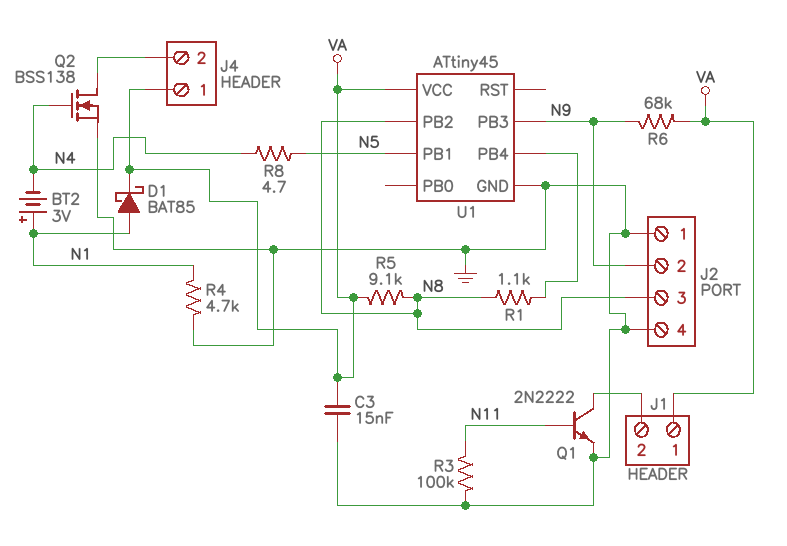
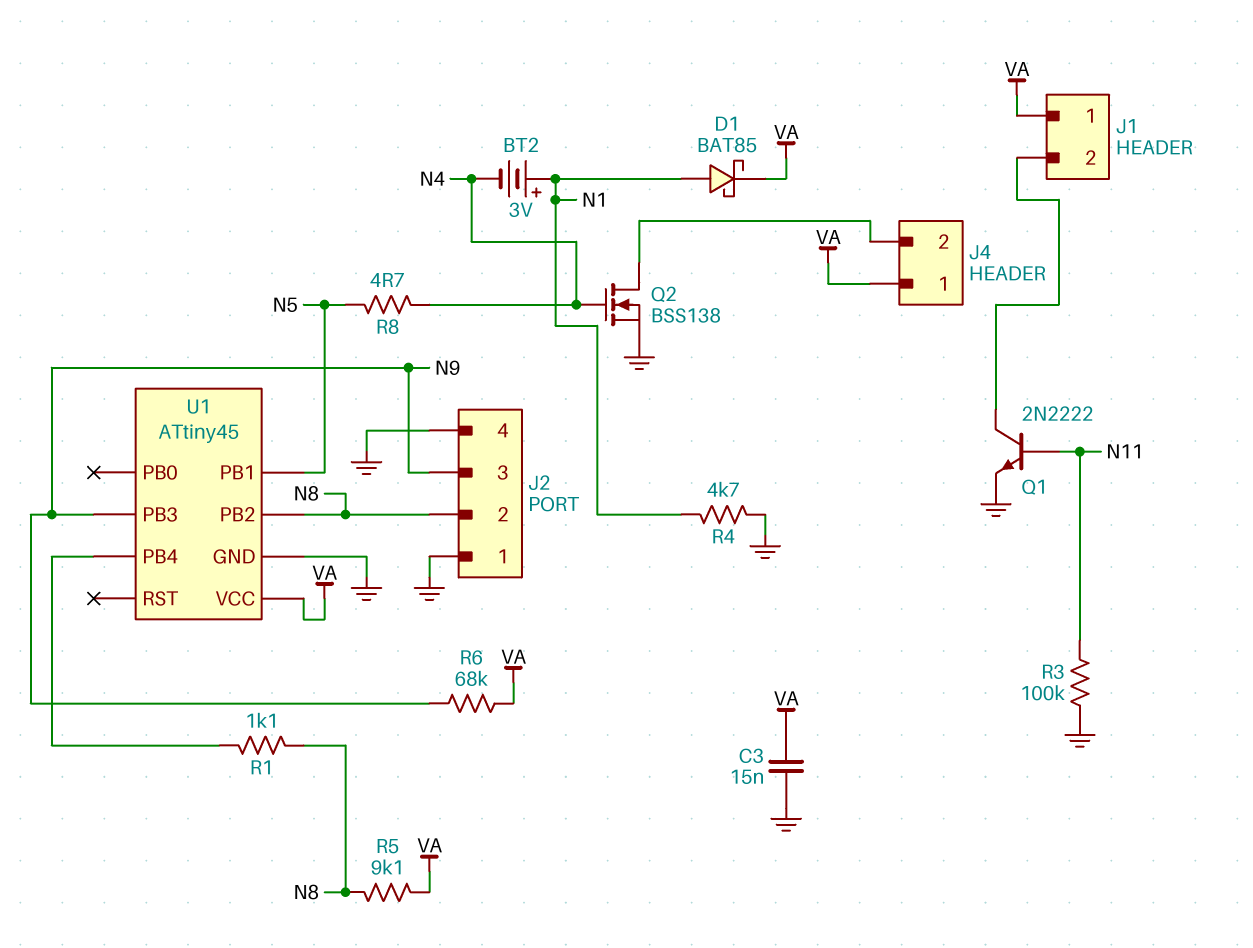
J2 pin 2: N9 -> N8
J2 pin 3: N8 -> N9

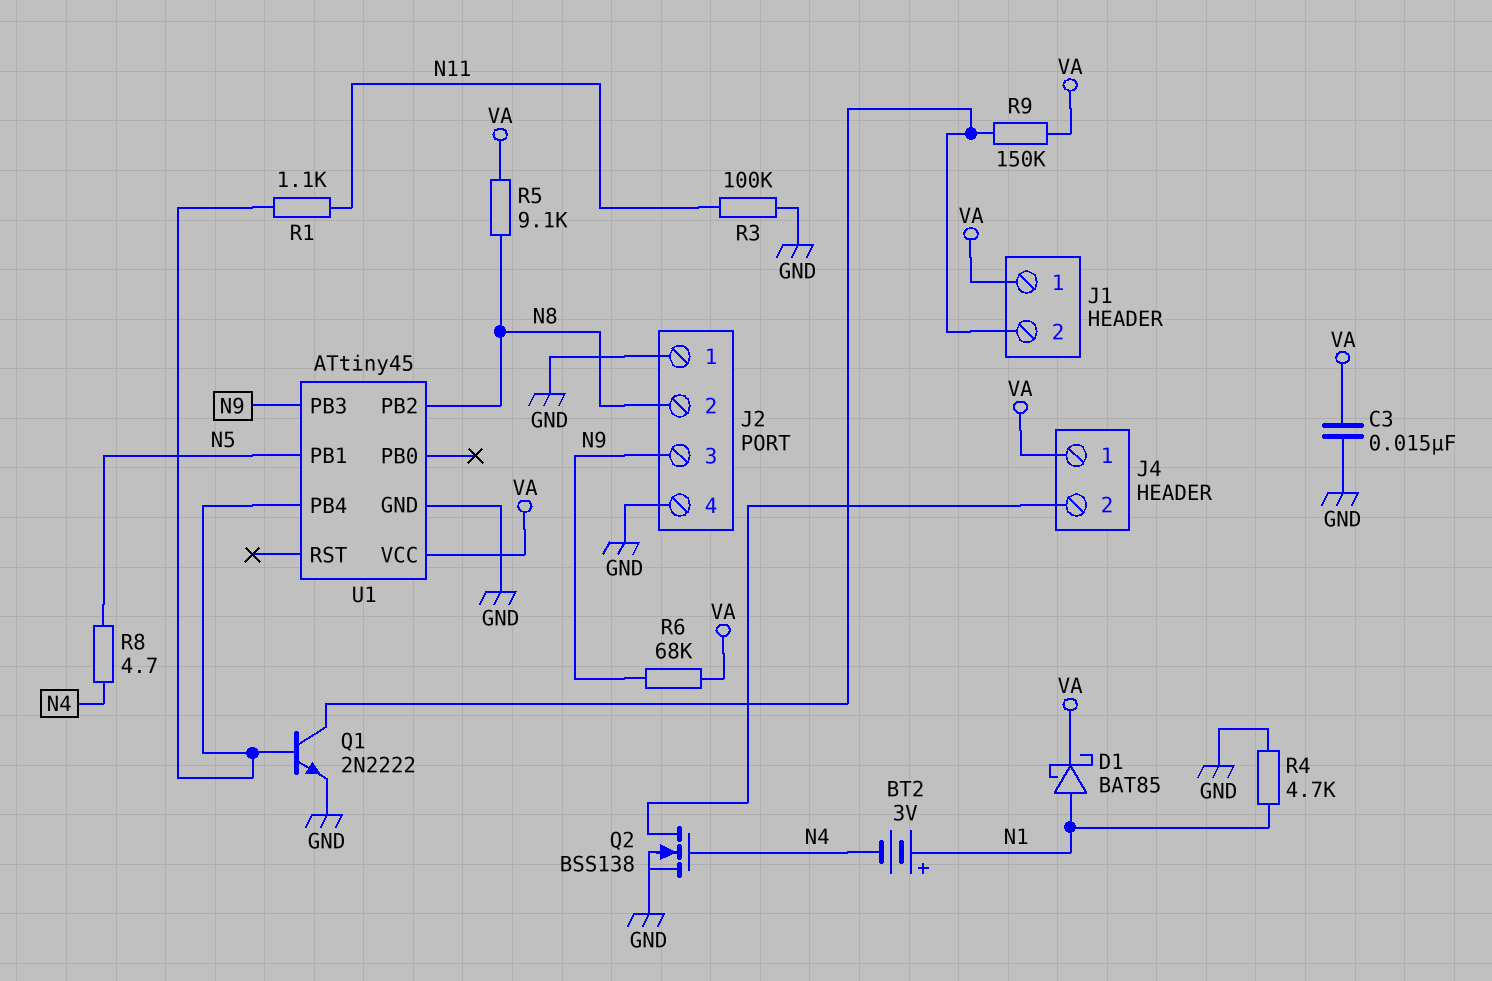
Q1: NPN 2N2222 (B N11, C J1/2, E GND) -> NPN 2N2222 (B U1/PB4, C J1/2, E GND)
R1: 1.1k (N8, U1/PB4) -> 1.1k (N11, U1/PB4)
R9: none -> 150k (J1/2, VA)

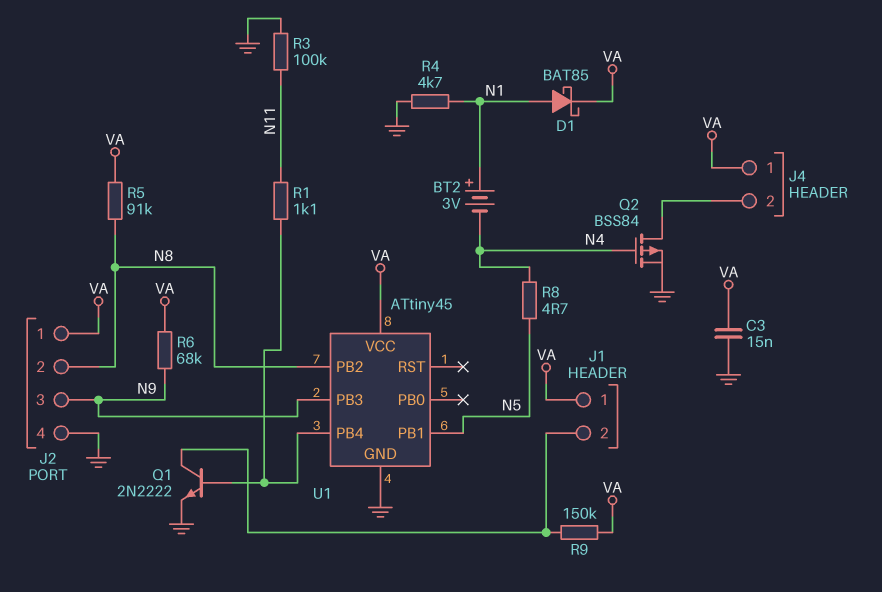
J2 pin 1: GND -> VA
Q2: NMOS BSS138 (G N4, D J4/2, S GND) -> PMOS BSS84 (G N4, D J4/2, S GND)
R5: 9.1k (N8, VA) -> 91k (N8, VA)

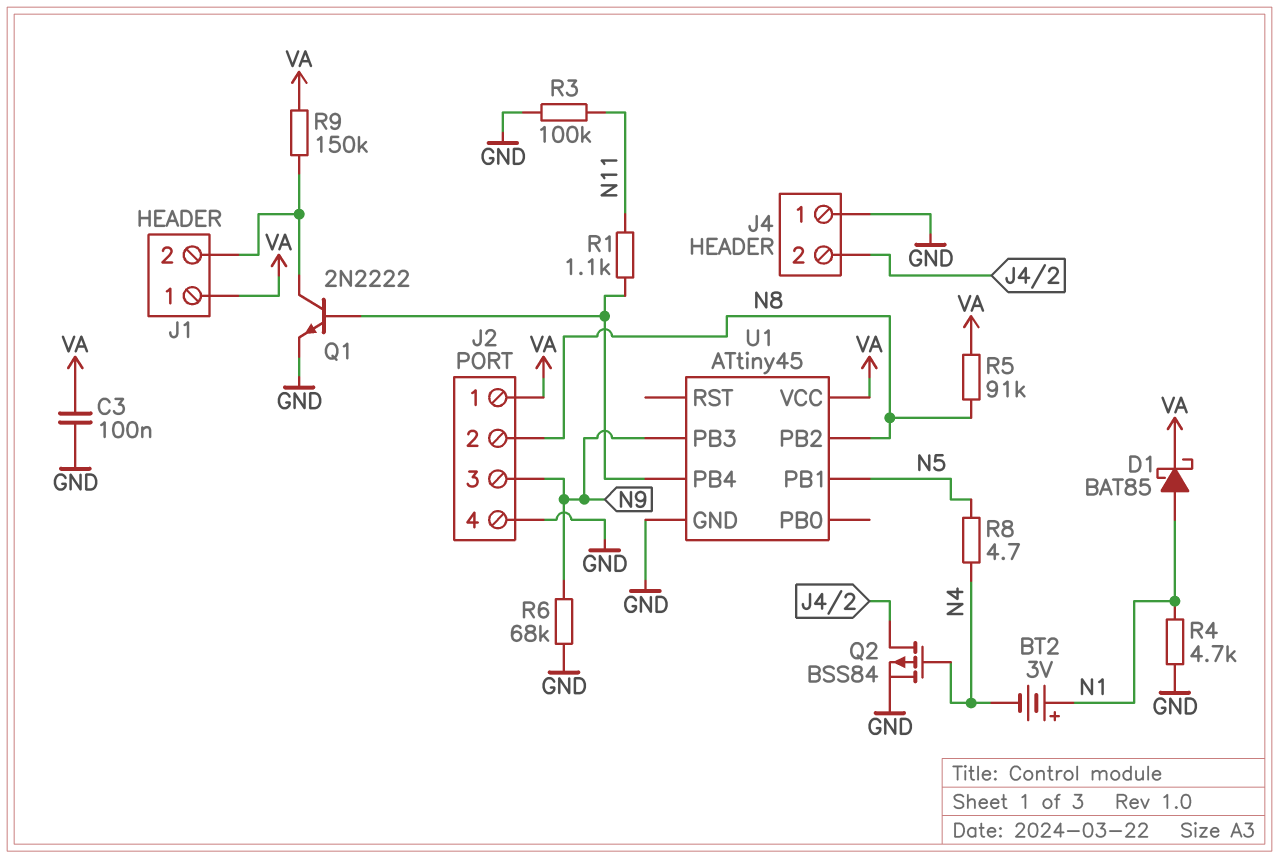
C3: 15nF (GND, VA) -> 100nF (GND, VA)
J4 pin 1: VA -> GND
R6: 68k (N9, VA) -> 68k (GND, N9)

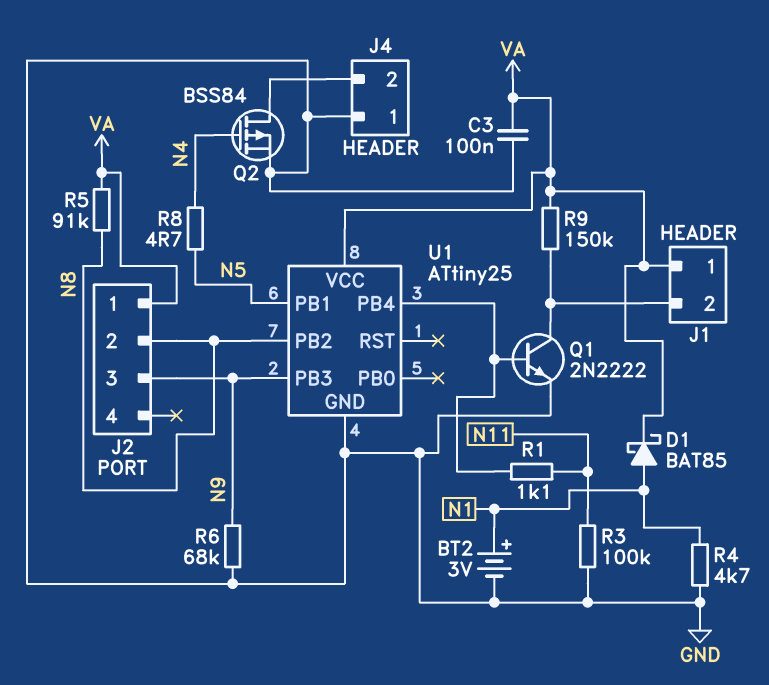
BT2: 3V (plus N1, minus N4) -> 3V (plus N1, minus GND)
J2 pin 4: GND -> none
U1: ATtiny45 -> ATtiny25

